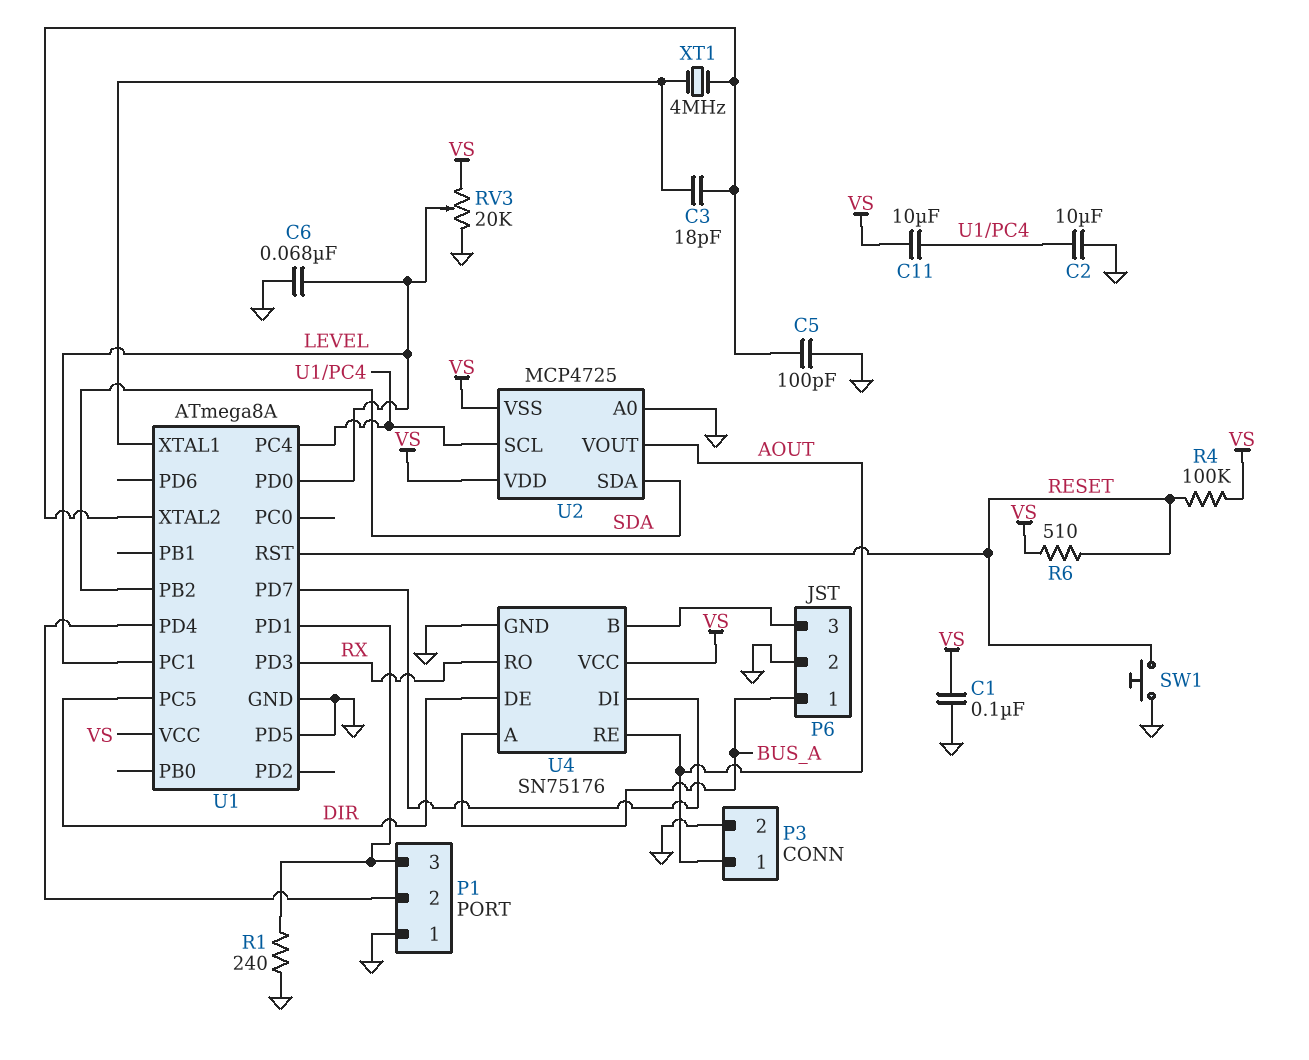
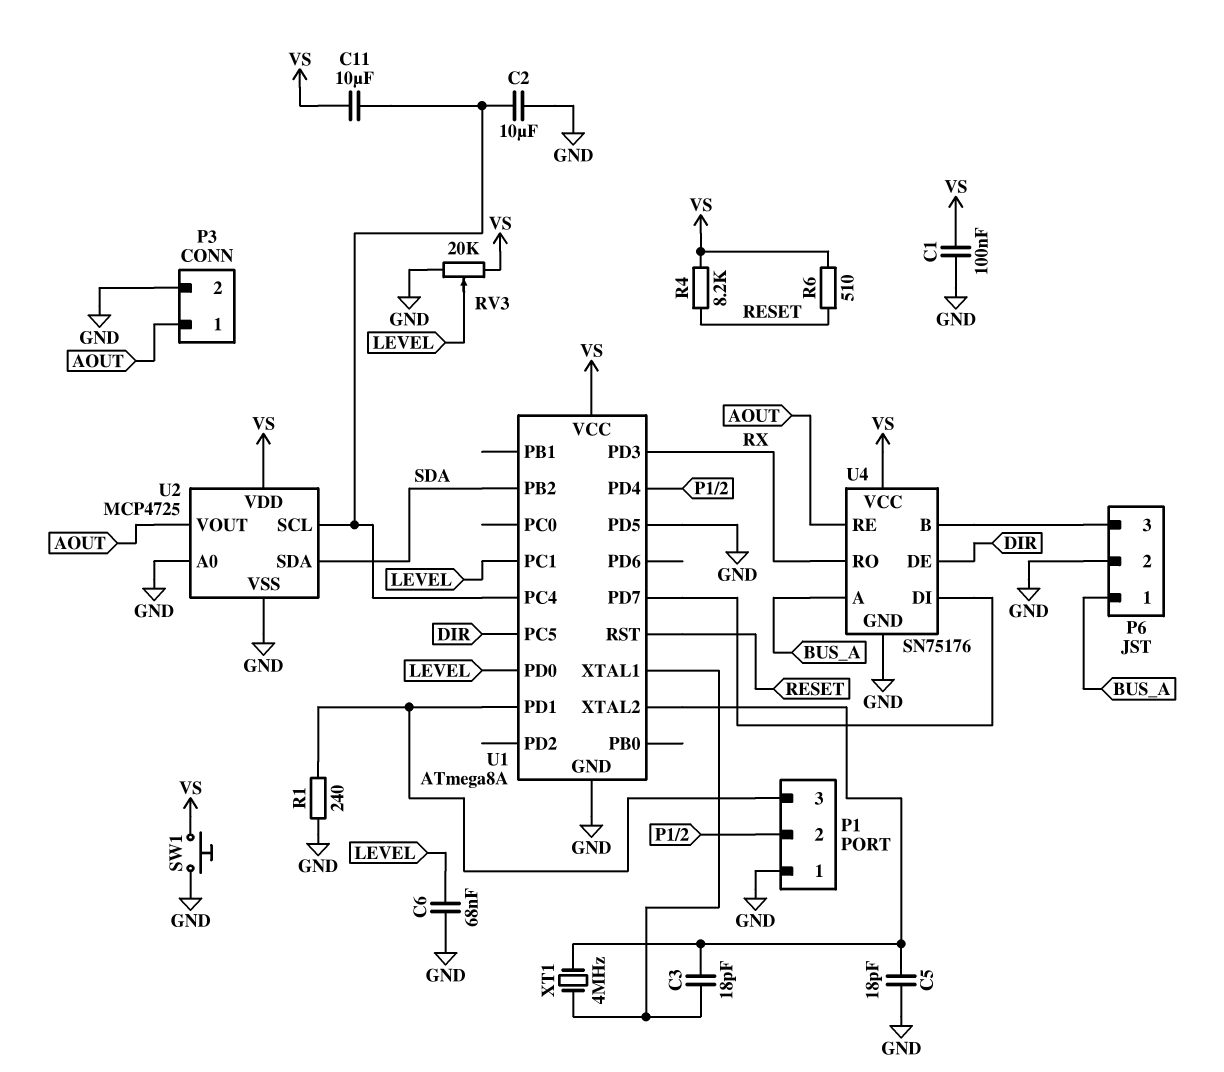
C5: 100pF (GND, U1/XTAL2) -> 18pF (GND, U1/XTAL2)
R4: 100k (RESET, VS) -> 8.2k (RESET, VS)
SW1: button (GND, RESET) -> button (GND, VS)
U2 pin VSS: VS -> GND

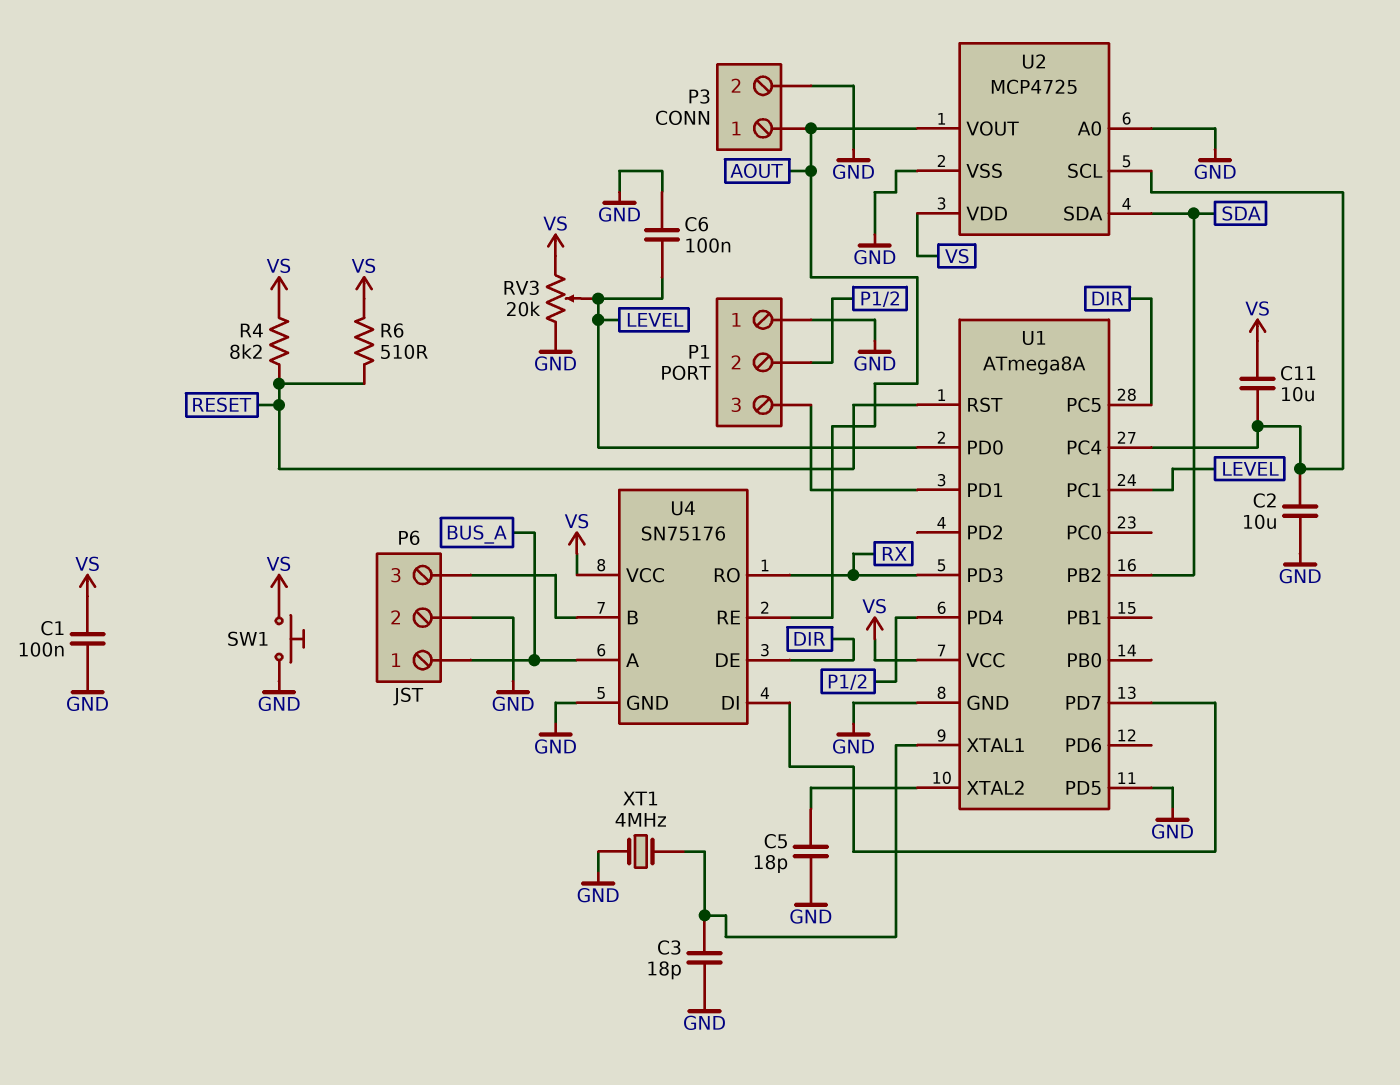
C3: 18pF (U1/XTAL1, U1/XTAL2) -> 18pF (GND, U1/XTAL1)
C6: 68nF (GND, LEVEL) -> 100nF (GND, LEVEL)
R1: 240 (GND, P1/3) -> none
XT1: 4MHz (U1/XTAL1, U1/XTAL2) -> 4MHz (GND, U1/XTAL1)

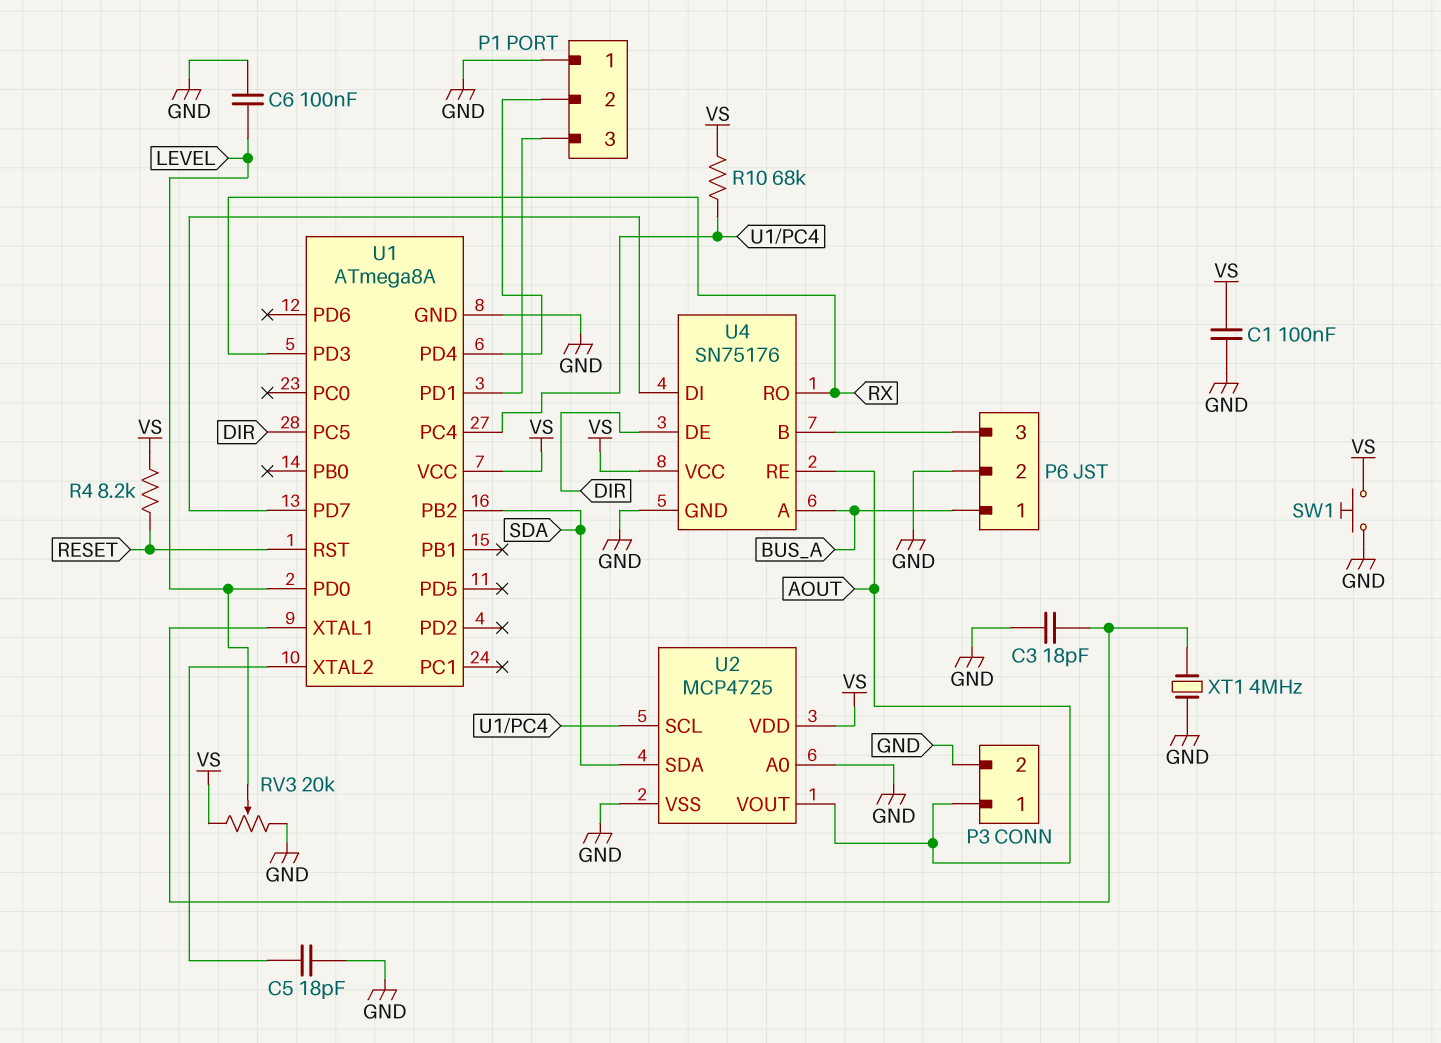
C2: 10uF (GND, U1/PC4) -> none
C11: 10uF (U1/PC4, VS) -> none
R6: 510 (RESET, VS) -> none
R10: none -> 68k (U1/PC4, VS)
U1 pin PC1: LEVEL -> none
U1 pin PD5: GND -> none

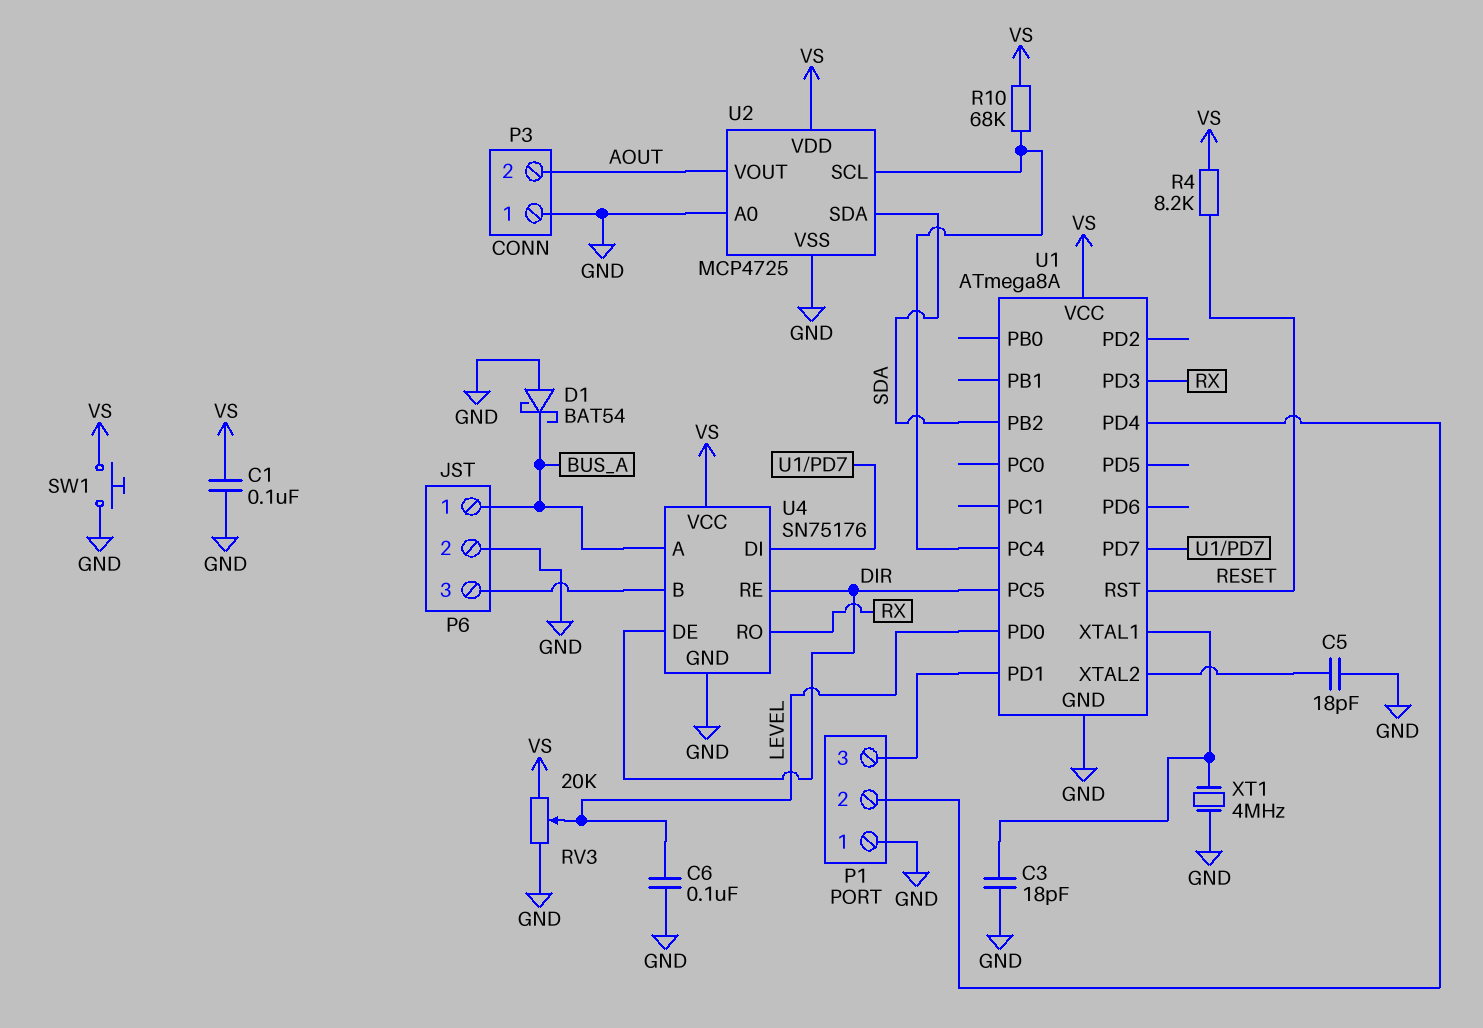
D1: none -> schottky BAT54 (A GND, K BUS_A)
P3 pin 1: AOUT -> GND
P3 pin 2: GND -> AOUT
U4 pin RE: AOUT -> DIR

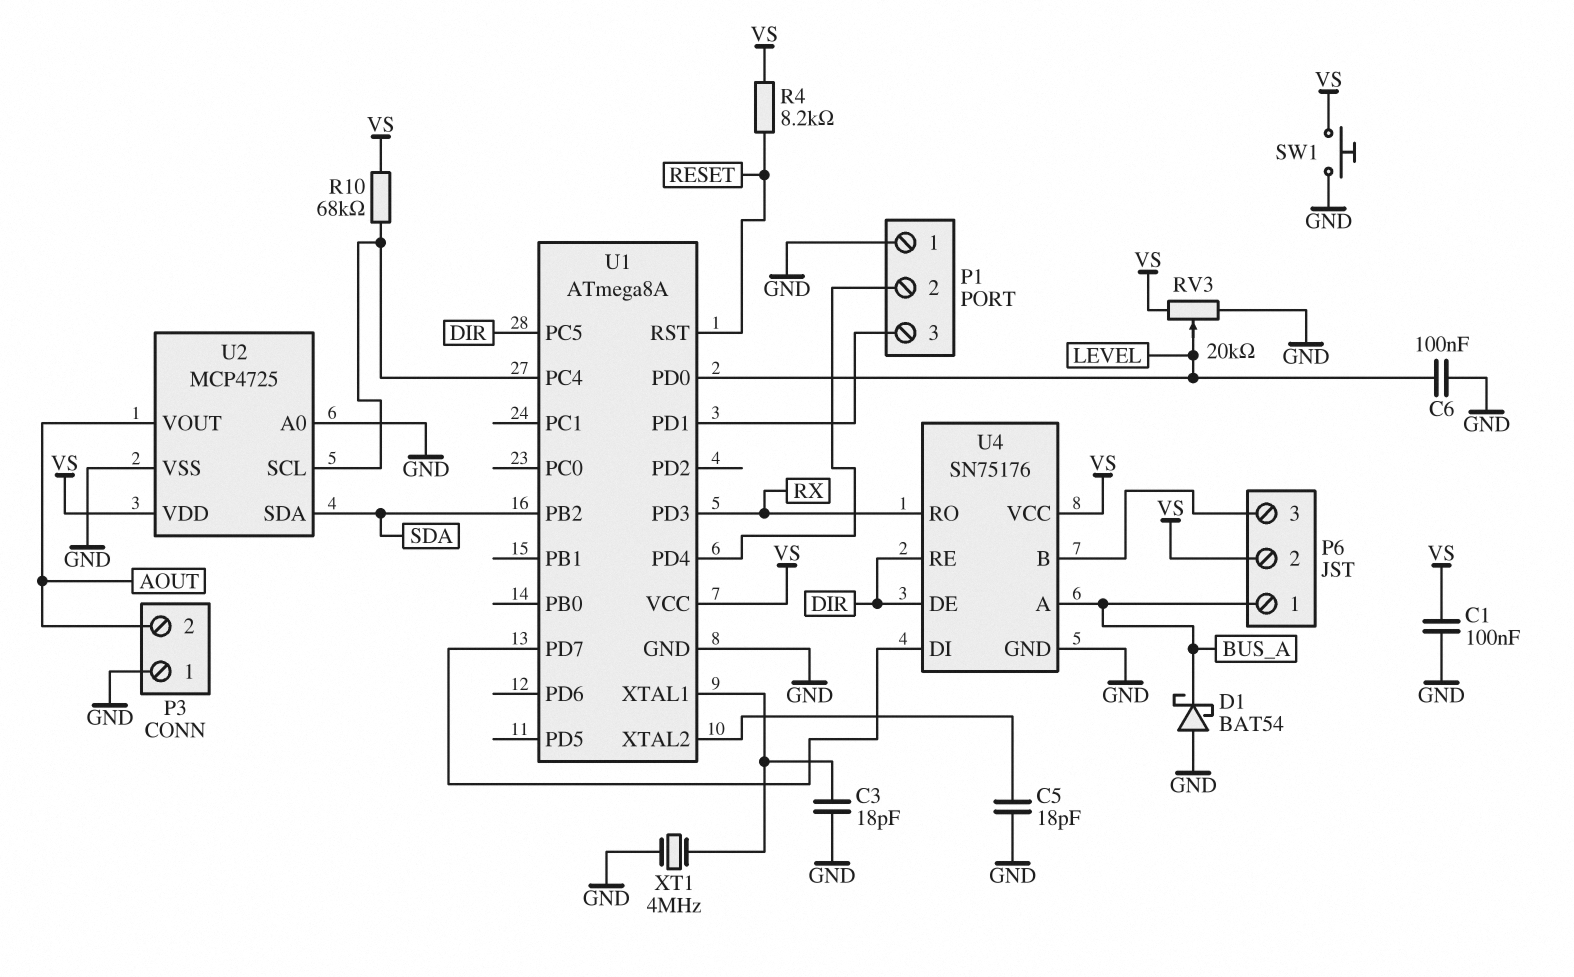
P6 pin 2: GND -> VS

